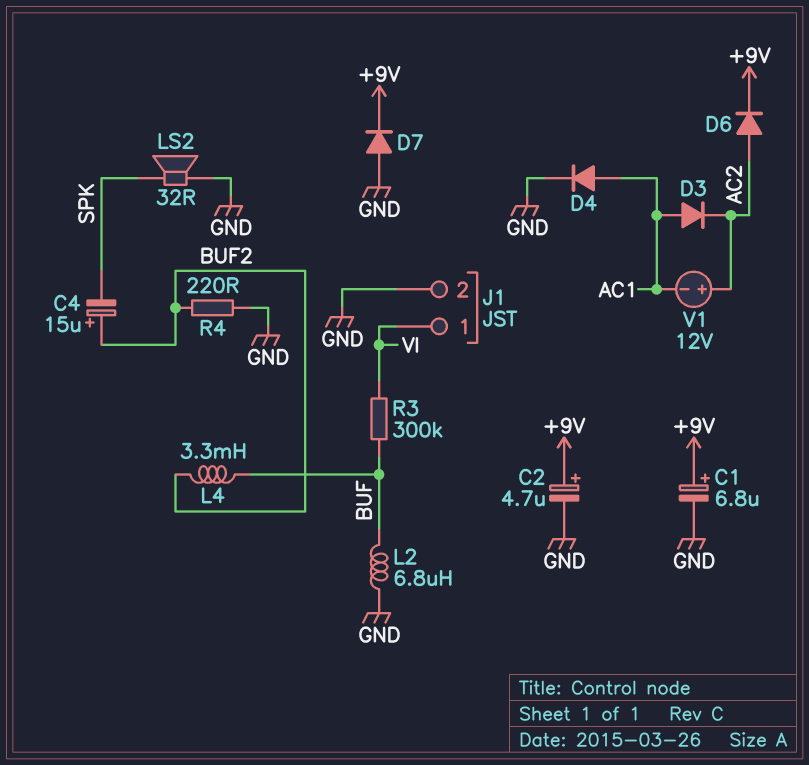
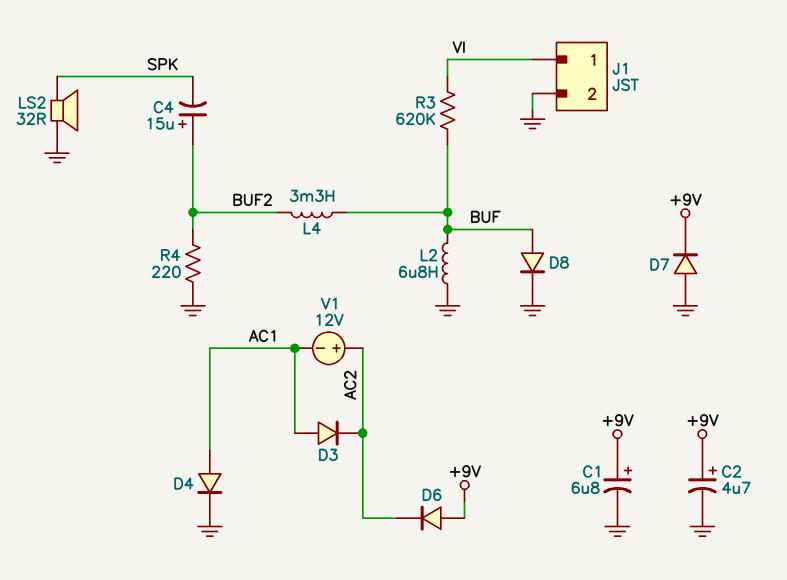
D6: diode (A AC2, K +9V) -> diode (A +9V, K AC2)
D8: none -> diode (A BUF, K GND)
R3: 300k (BUF, VI) -> 620k (BUF, VI)

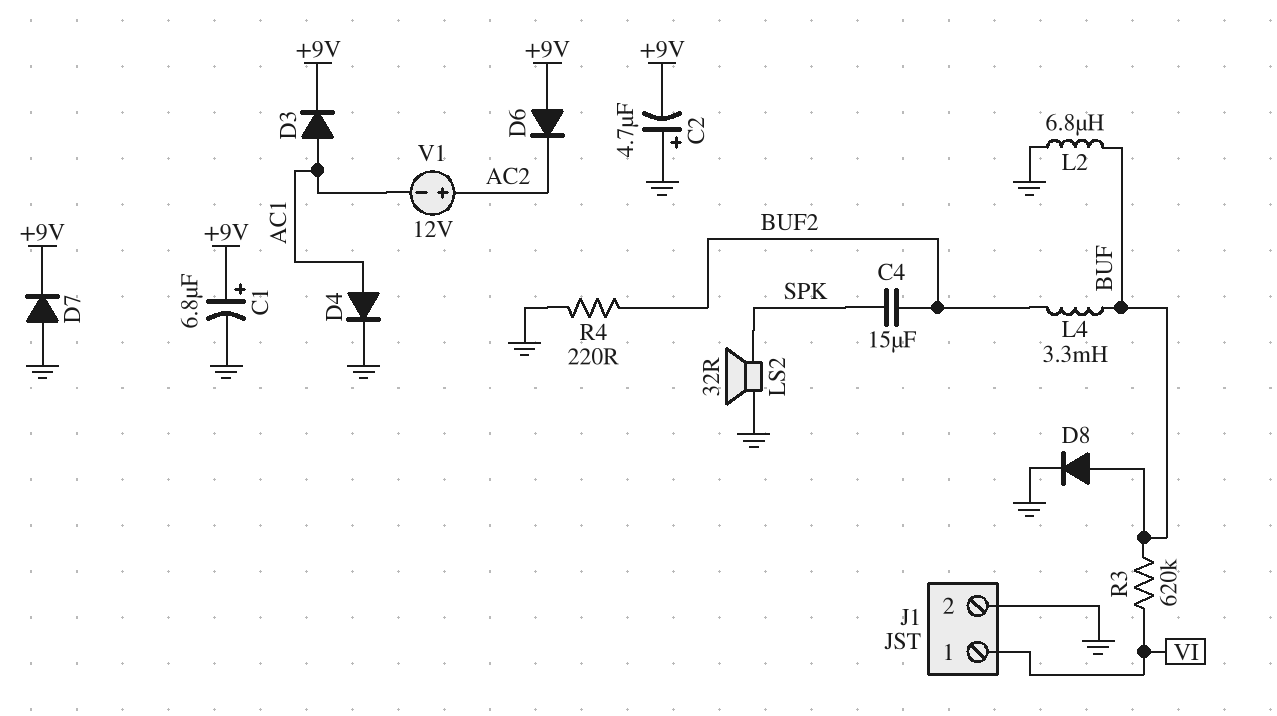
C2: 4.7uF (plus +9V, minus GND) -> 4.7uF (plus GND, minus +9V)
C4: 15uF (plus BUF2, minus SPK) -> 15uF (BUF2, SPK)
D3: diode (A AC1, K AC2) -> diode (A AC1, K +9V)

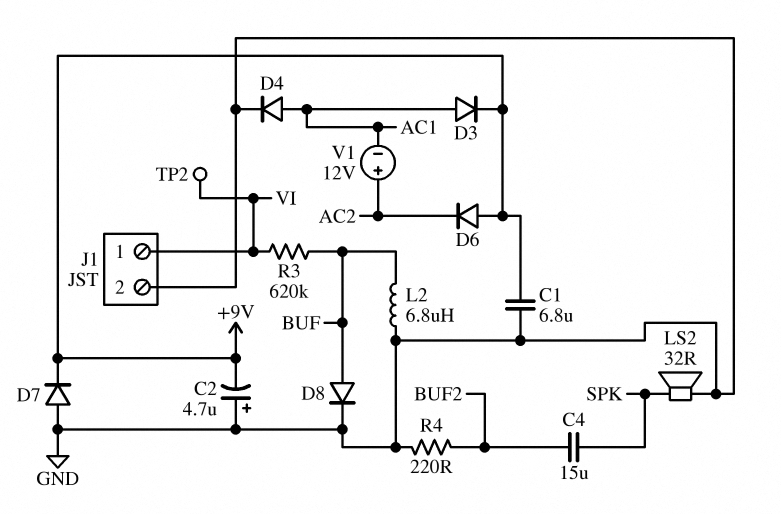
C1: 6.8uF (plus +9V, minus GND) -> 6.8uF (+9V, GND)
L4: 3.3mH (BUF, BUF2) -> none
TP2: none -> test point (VI)

